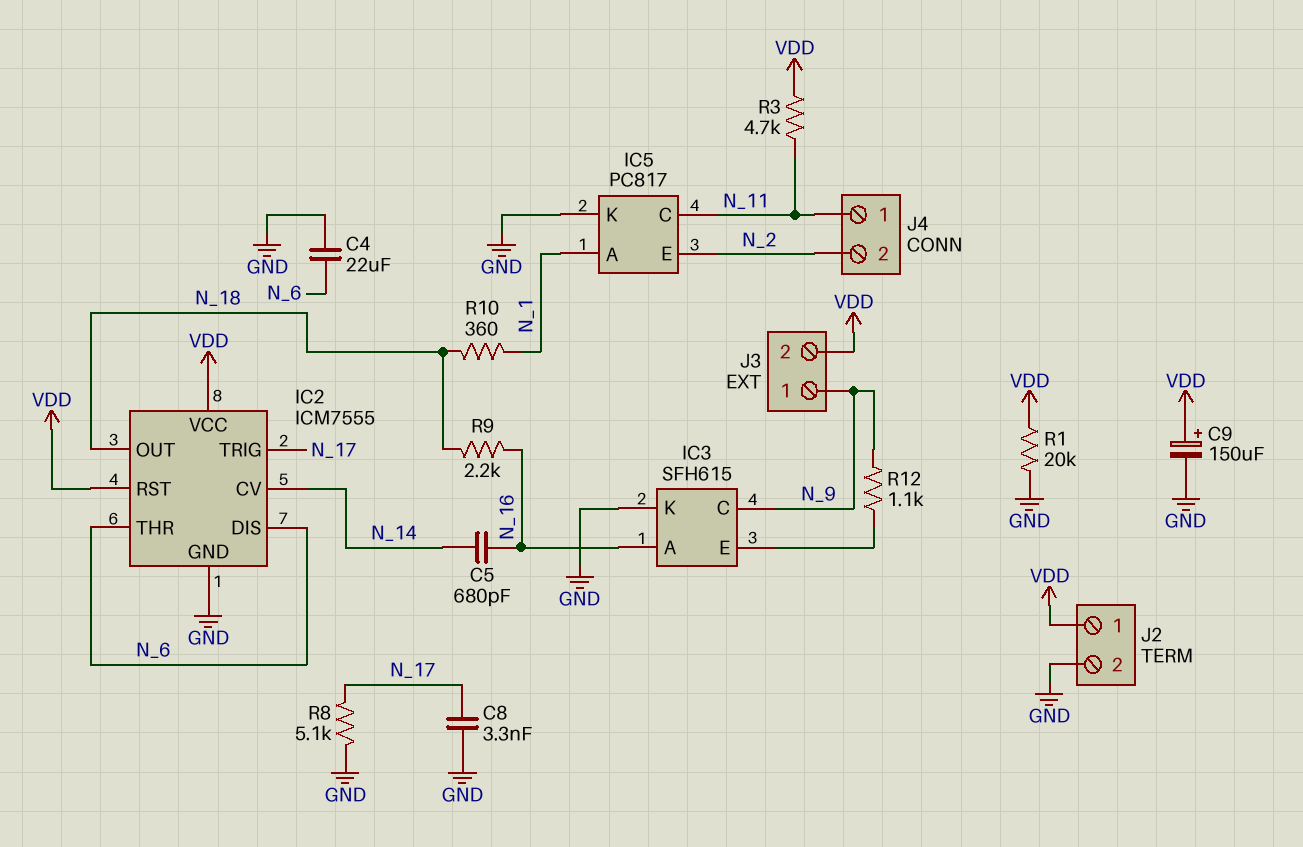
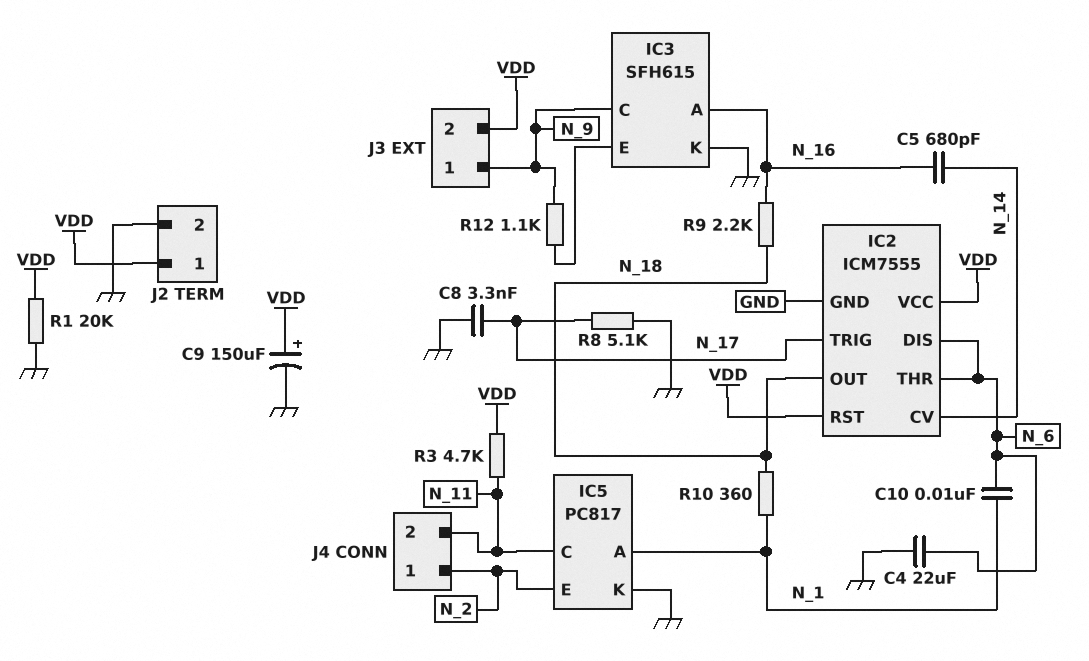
C10: none -> 10nF (N_1, N_6)
J4 pin 1: N_11 -> N_2
J4 pin 2: N_2 -> N_11

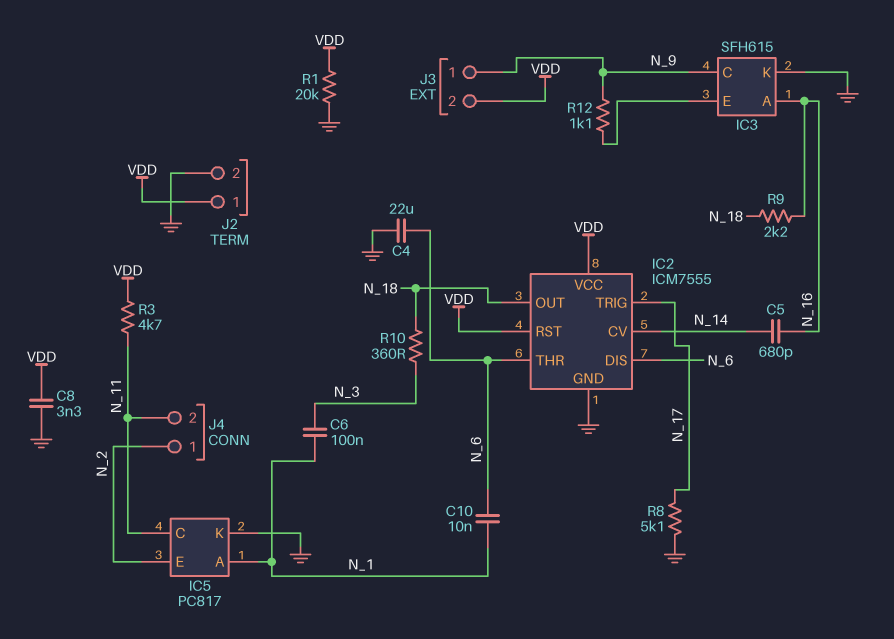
C6: none -> 100nF (N_1, N_3)
C8: 3.3nF (GND, N_17) -> 3.3nF (GND, VDD)
C9: 150uF (plus VDD, minus GND) -> none
R10: 360 (N_1, N_18) -> 360 (N_3, N_18)

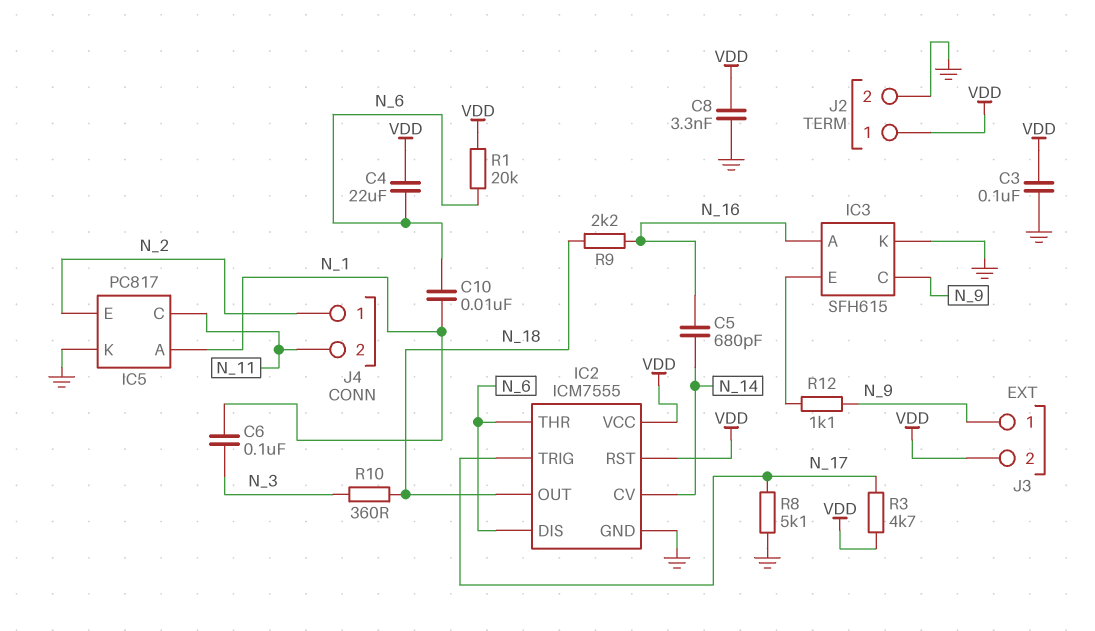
C3: none -> 100nF (GND, VDD)
C4: 22uF (GND, N_6) -> 22uF (N_6, VDD)
R1: 20k (GND, VDD) -> 20k (N_6, VDD)
R3: 4.7k (N_11, VDD) -> 4.7k (N_17, VDD)

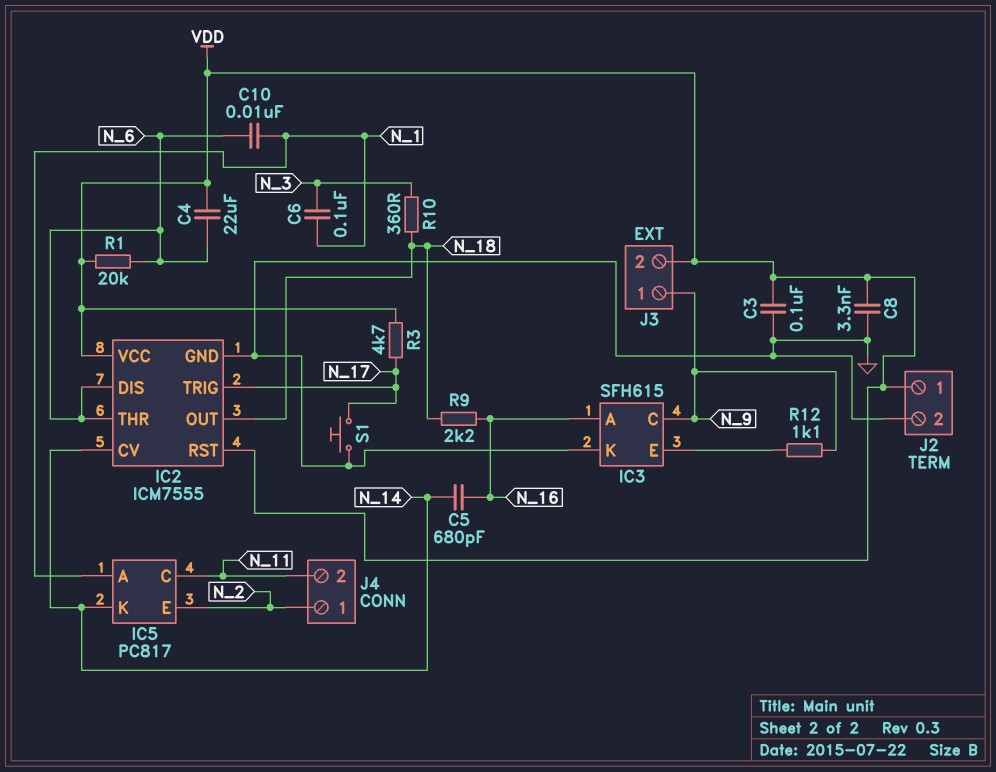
IC5 pin K: GND -> N_14
R8: 5.1k (GND, N_17) -> none
S1: none -> button (GND, N_17)

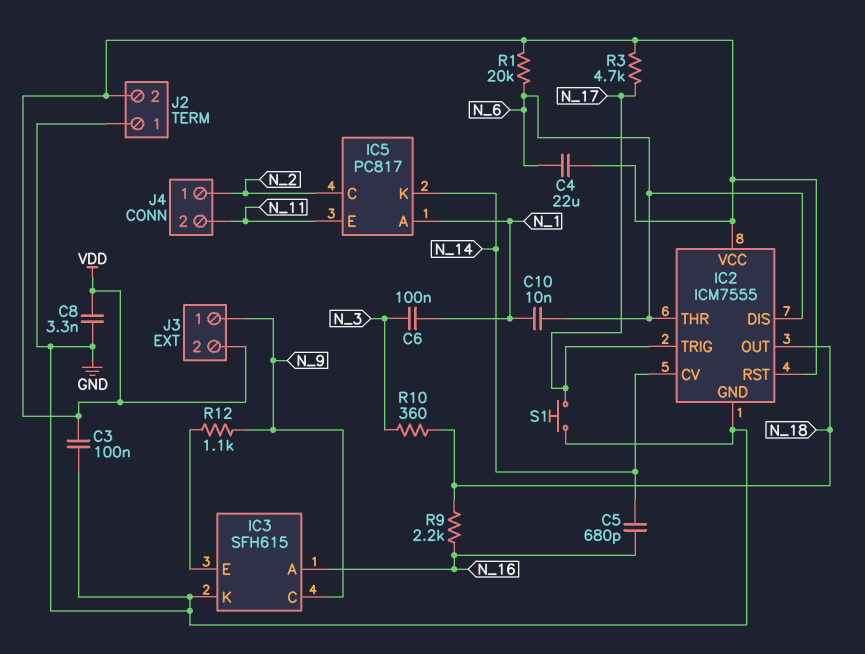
IC5 pin C: N_11 -> N_2
IC5 pin E: N_2 -> N_11
J2 pin 1: VDD -> GND
J2 pin 2: GND -> VDD

